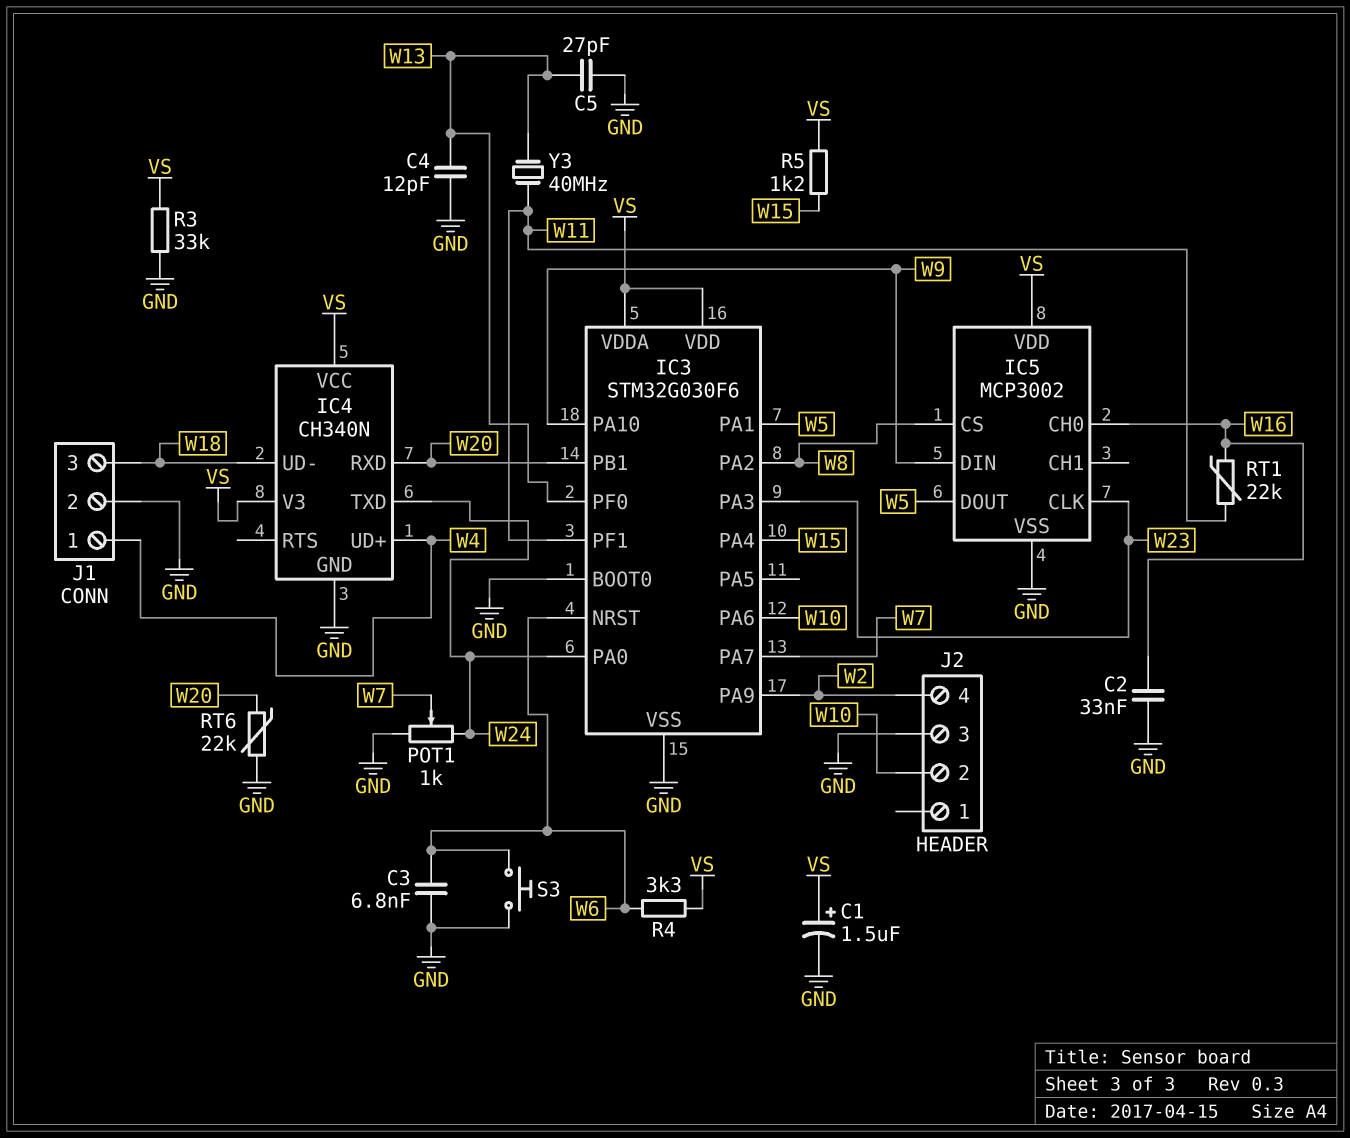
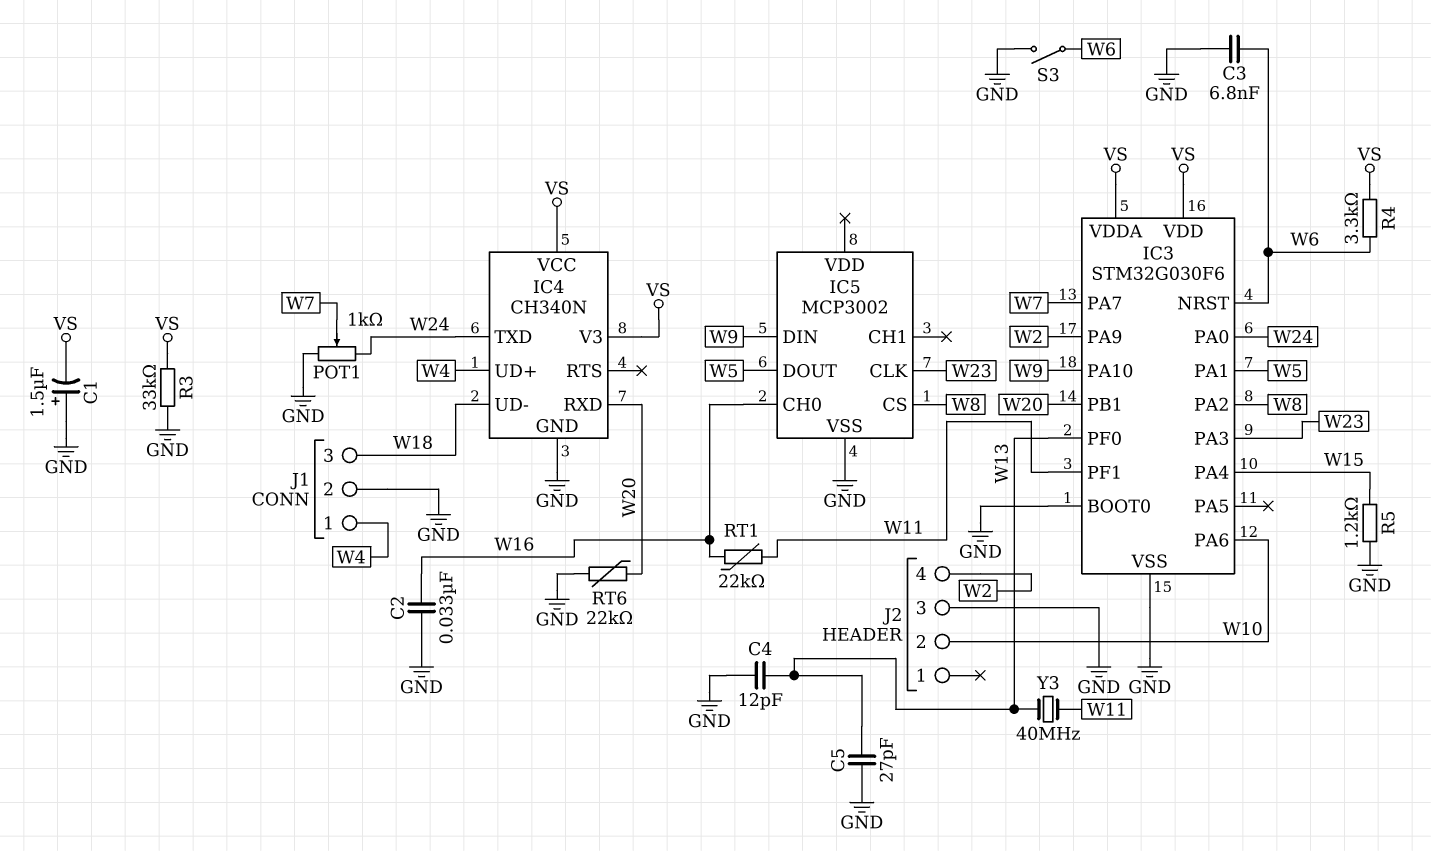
C1: 1.5uF (plus VS, minus GND) -> 1.5uF (plus GND, minus VS)
IC5 pin VDD: VS -> none
R5: 1.2k (VS, W15) -> 1.2k (GND, W15)
S3: button (GND, W6) -> switch (GND, W6)

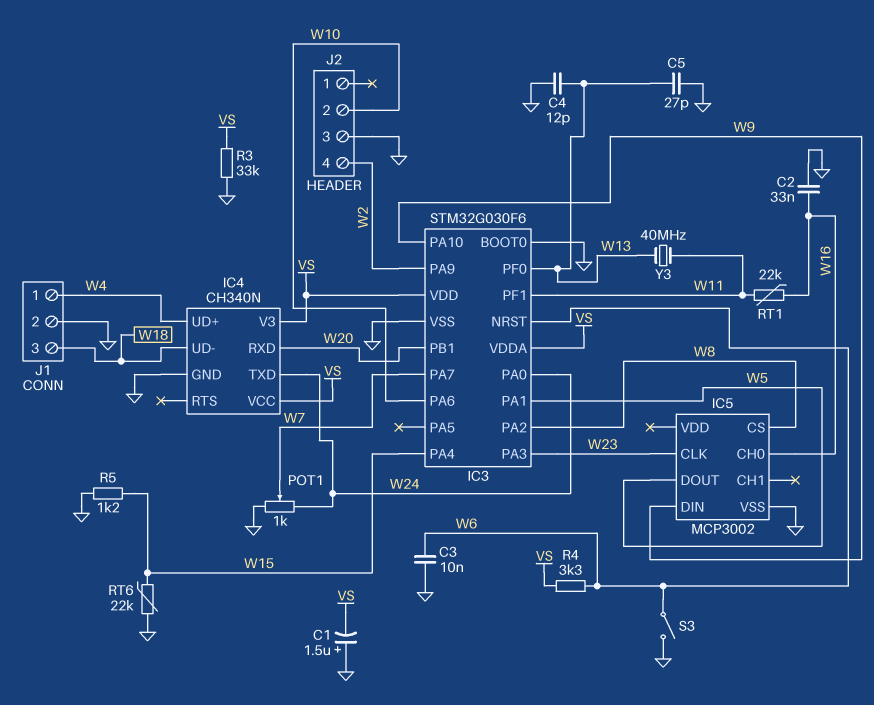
C3: 6.8nF (GND, W6) -> 10nF (GND, W6)
RT6: 22k (GND, W20) -> 22k (GND, W15)

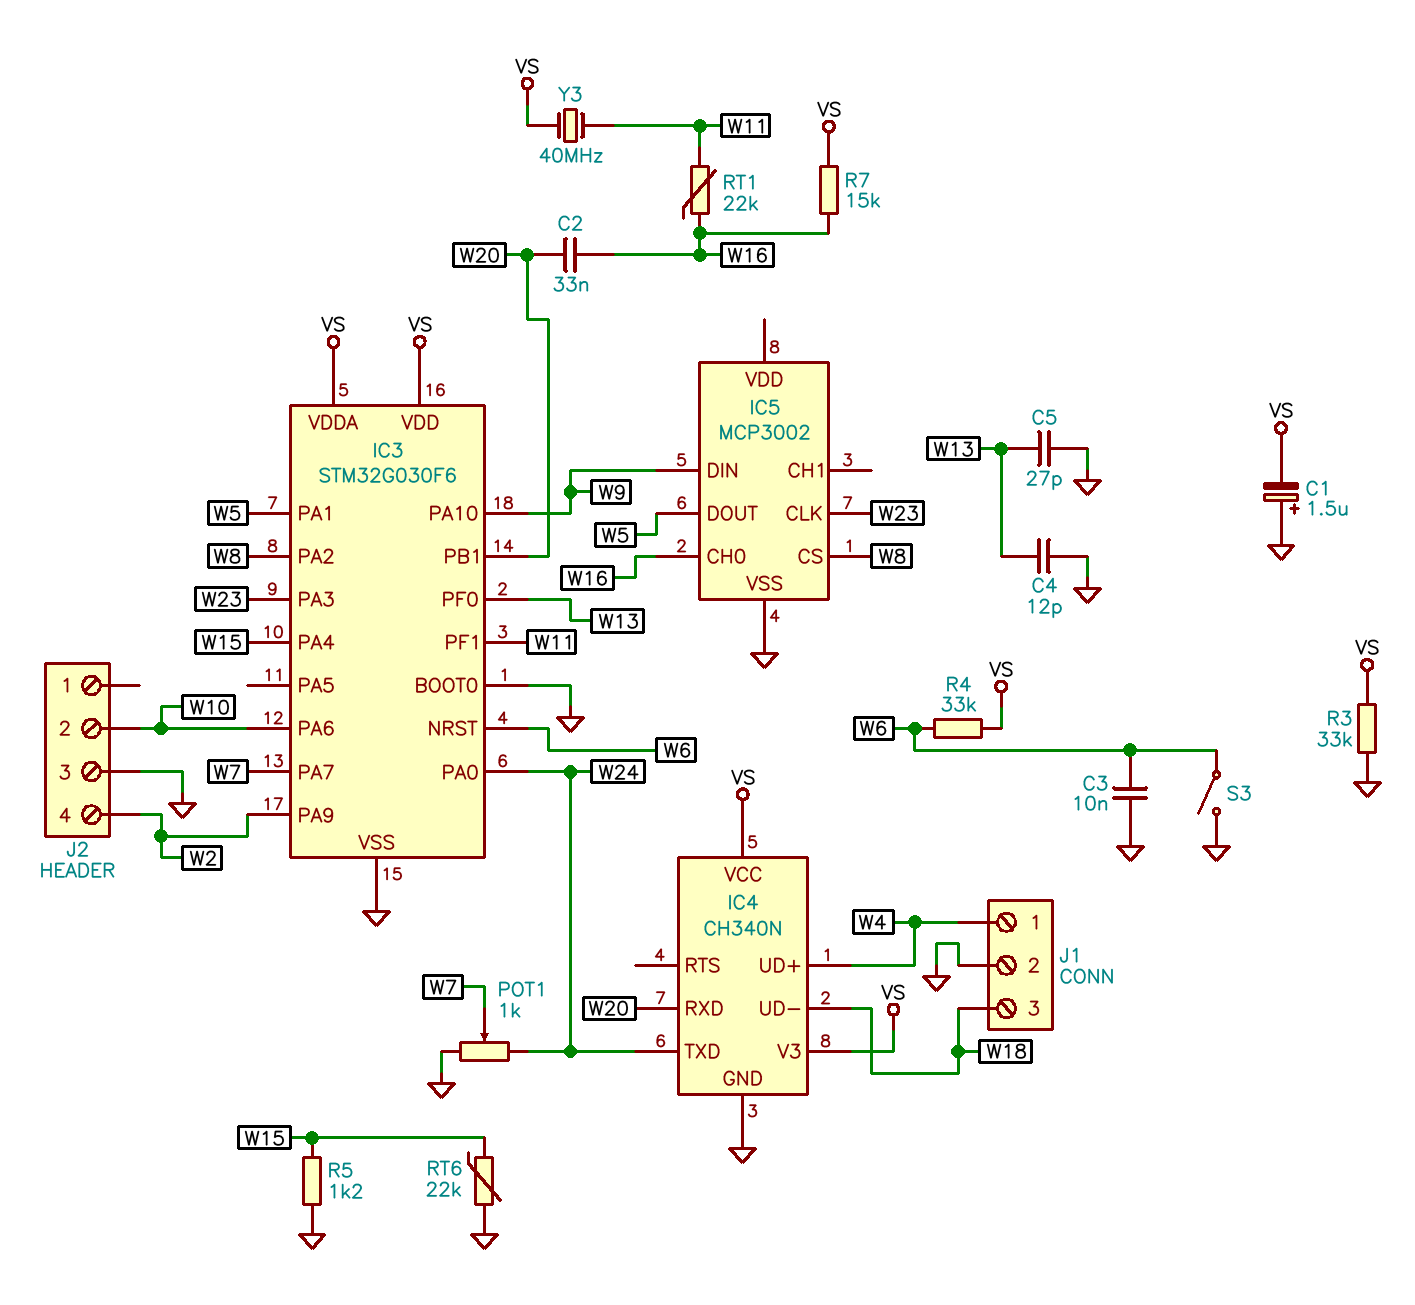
C2: 33nF (GND, W16) -> 33nF (W16, W20)
R4: 3.3k (VS, W6) -> 33k (VS, W6)
R7: none -> 15k (VS, W16)
Y3: 40MHz (W11, W13) -> 40MHz (VS, W11)

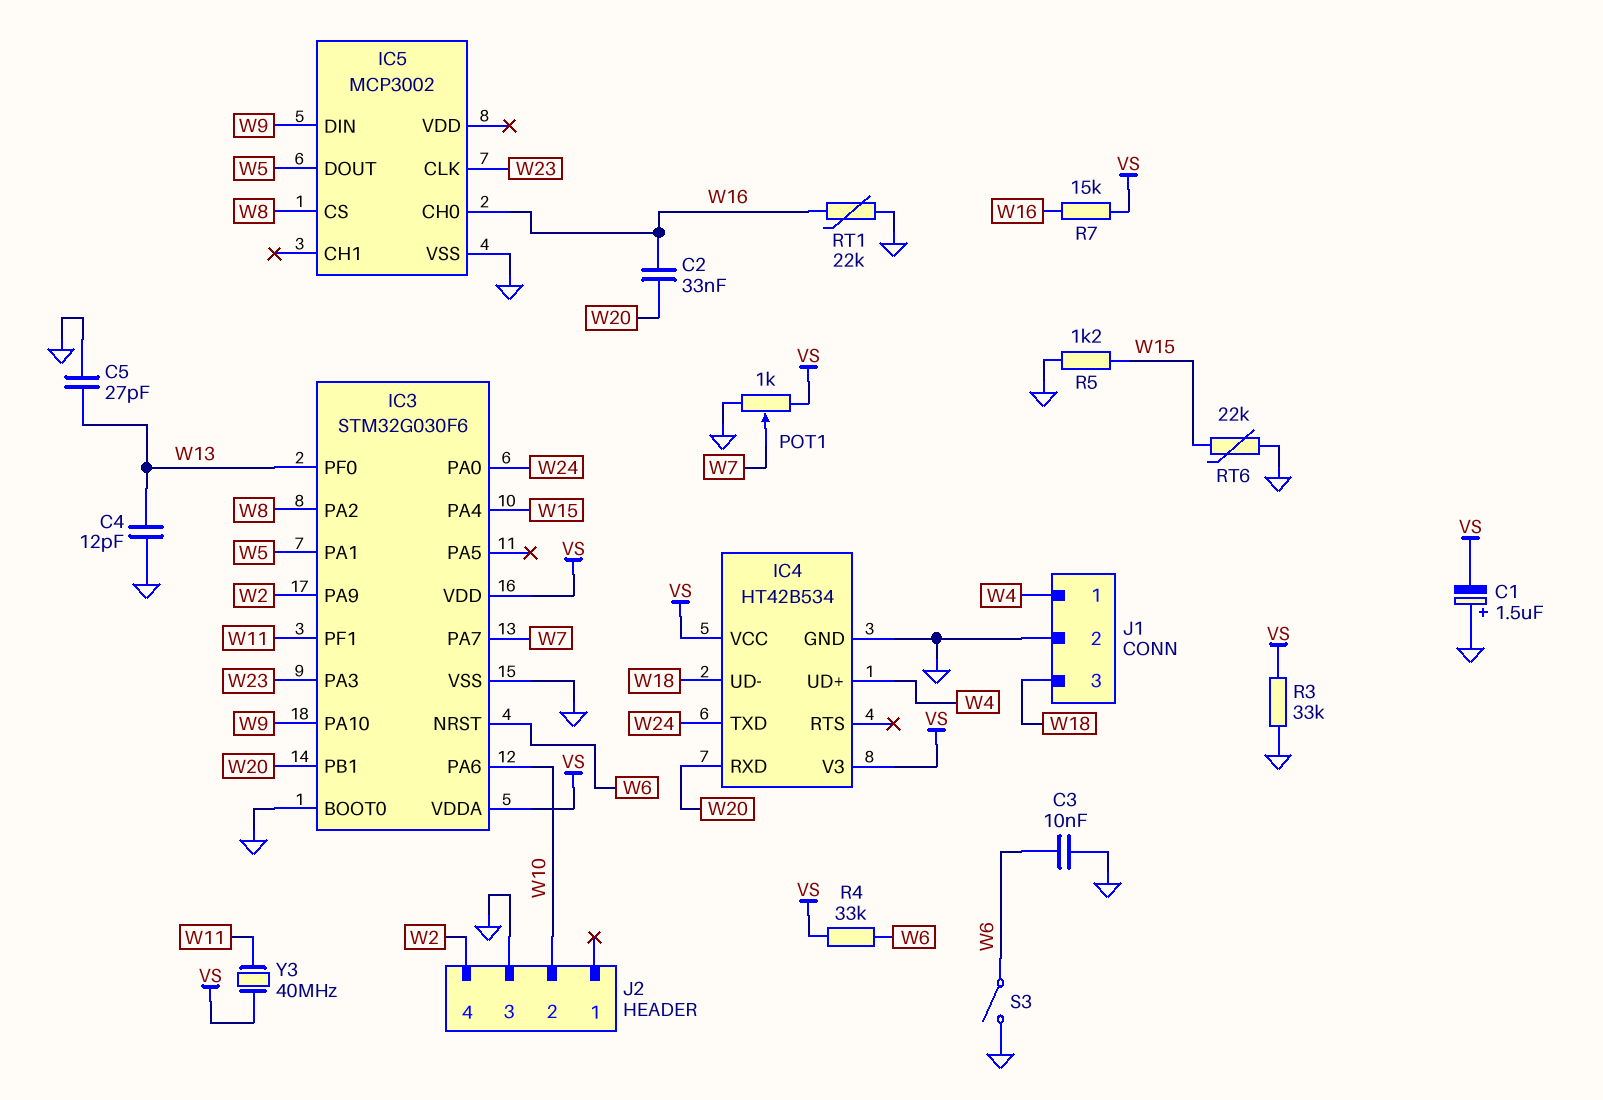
IC4: CH340N -> HT42B534
POT1: 1k (GND, W24, wiper W7) -> 1k (GND, VS, wiper W7)
RT1: 22k (W11, W16) -> 22k (GND, W16)

